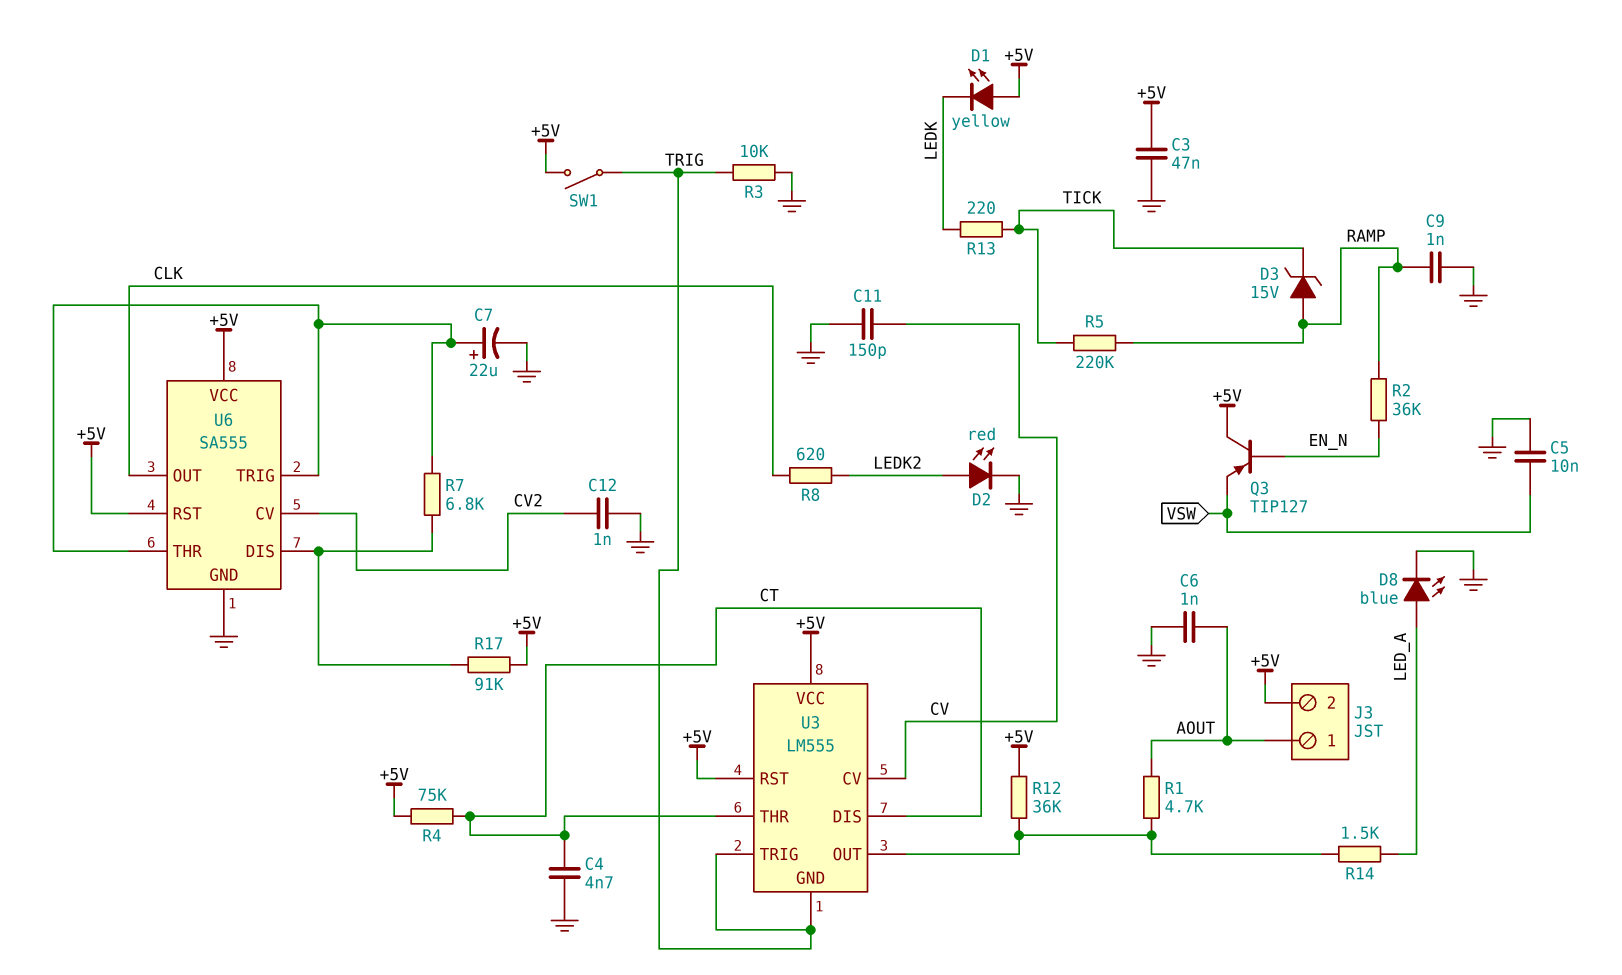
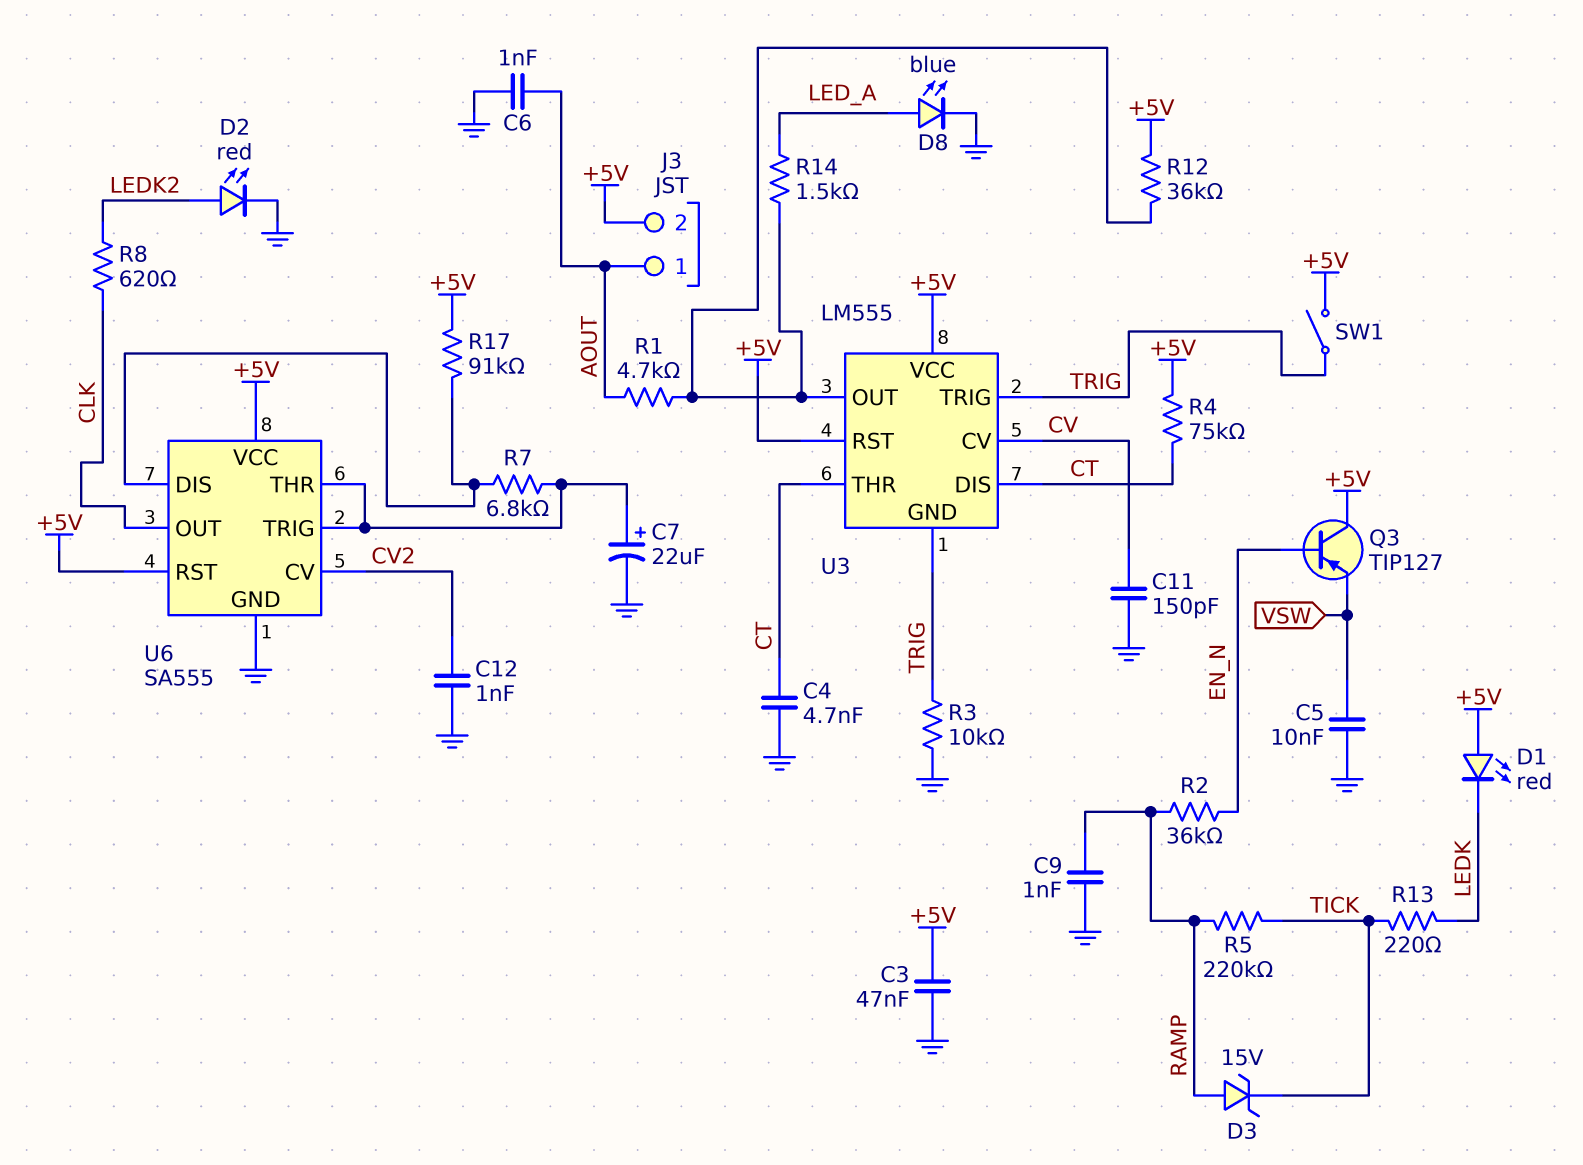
D1: LED yellow (A +5V, K LEDK) -> LED red (A +5V, K LEDK)

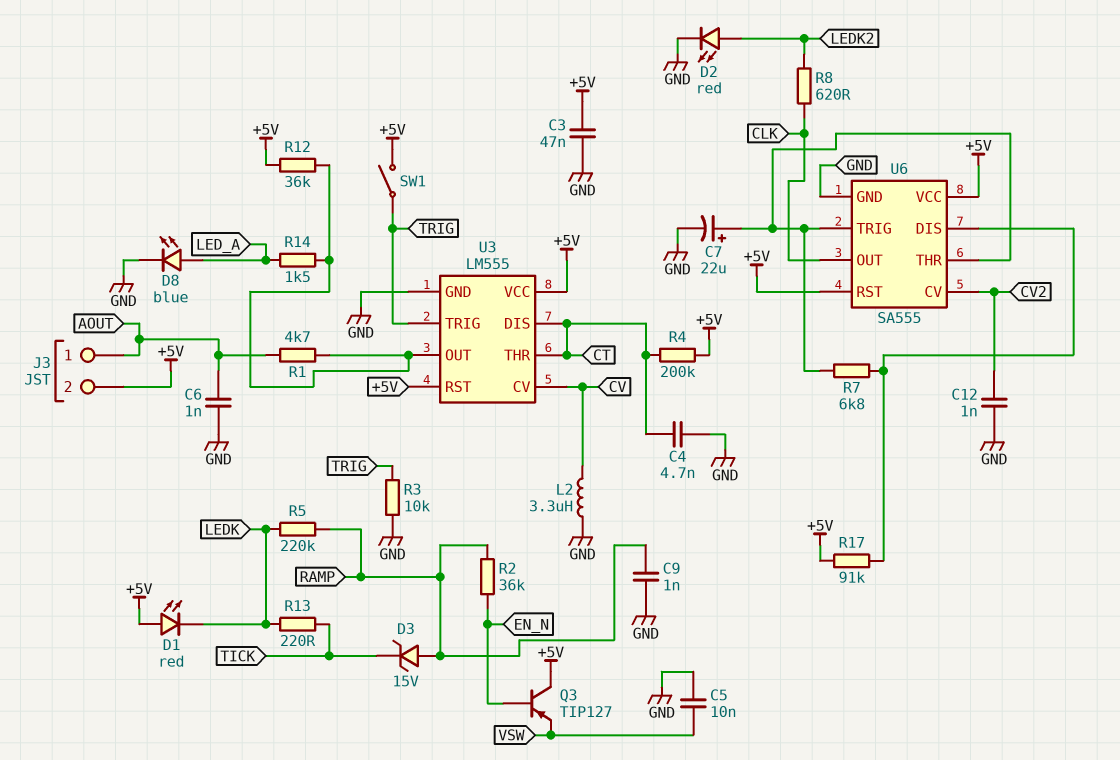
C11: 150pF (CV, GND) -> none
L2: none -> 3.3uH (CV, GND)
R4: 75k (+5V, CT) -> 200k (+5V, CT)
R5: 220k (RAMP, TICK) -> 220k (LEDK, RAMP)
U3 pin GND: TRIG -> GND

